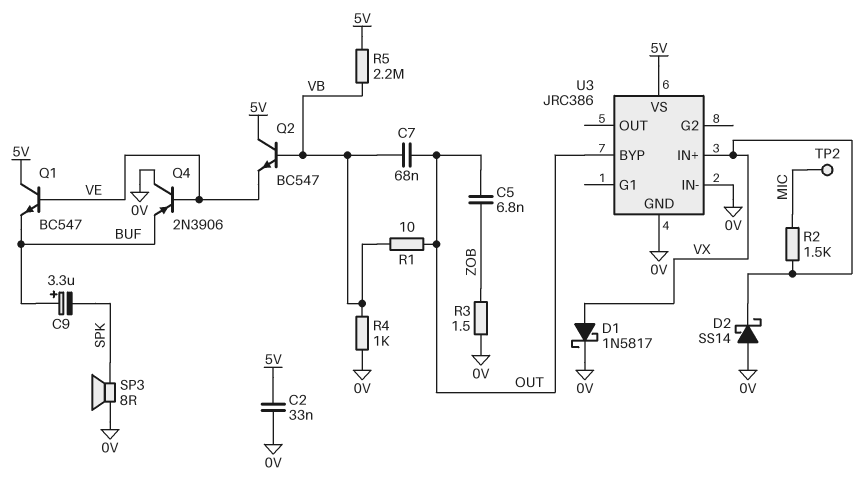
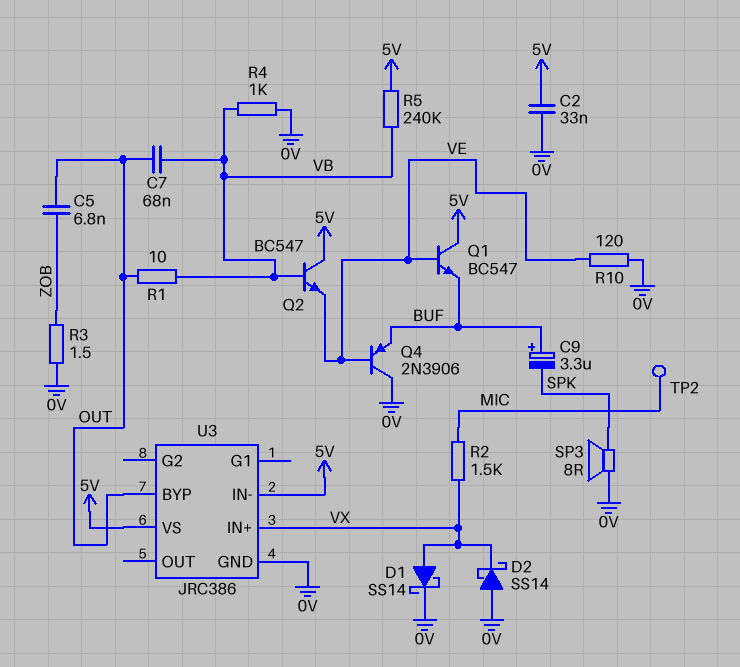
D1: schottky 1N5817 (A VX, K 0V) -> schottky SS14 (A VX, K 0V)
R5: 2.2M (5V, VB) -> 240k (5V, VB)
R10: none -> 120 (0V, VE)
U3 pin IN-: 0V -> 5V

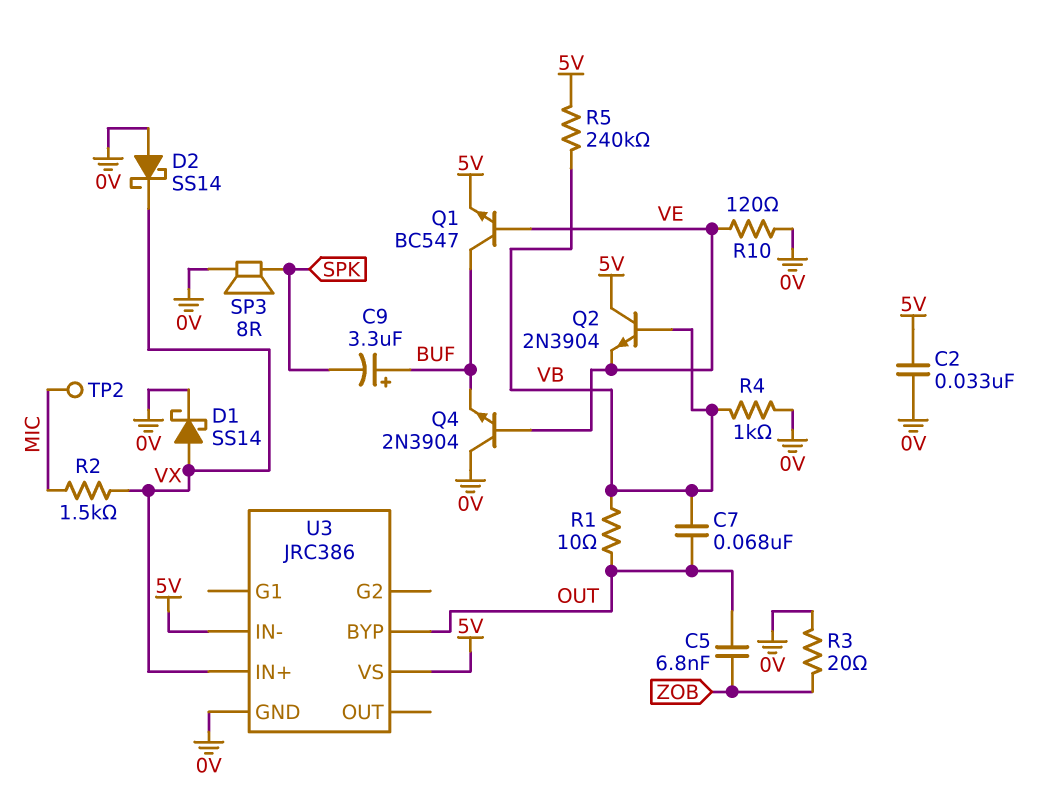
Q1: NPN BC547 (B VE, C 5V, E BUF) -> NPN BC547 (B VE, C BUF, E 5V)
Q2: NPN BC547 (B VB, C 5V, E VE) -> NPN 2N3904 (B VB, C 5V, E VE)
Q4: PNP 2N3906 (B VE, C 0V, E BUF) -> NPN 2N3904 (B VE, C 0V, E BUF)
R3: 1.5 (0V, ZOB) -> 20 (0V, ZOB)

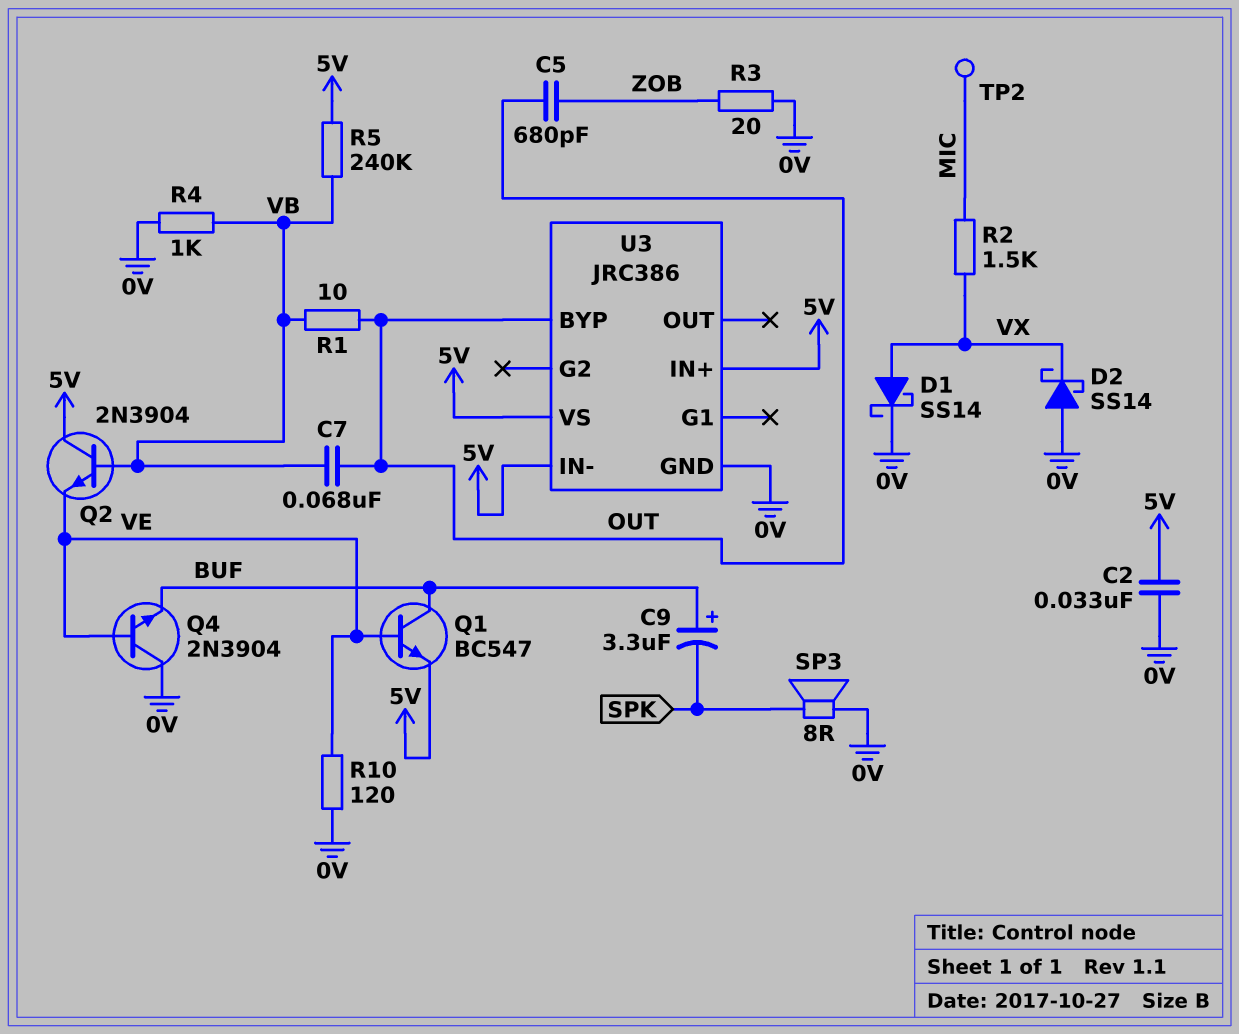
C5: 6.8nF (OUT, ZOB) -> 680pF (OUT, ZOB)
U3 pin IN+: VX -> 5V

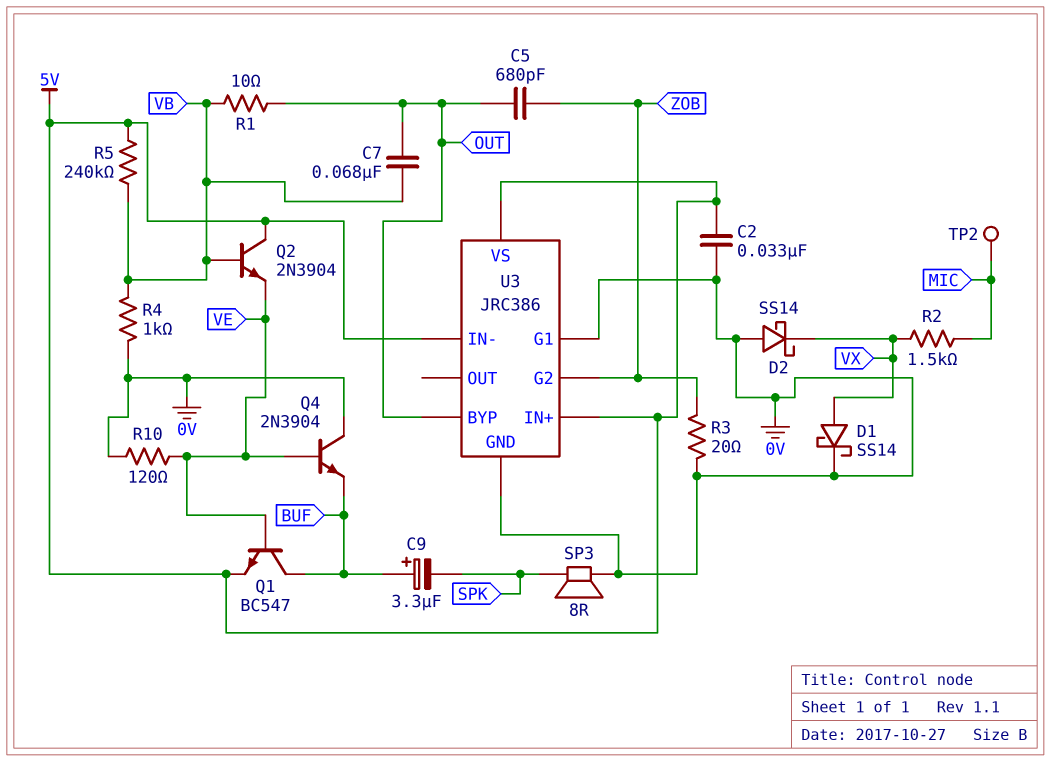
U3 pin G1: none -> 0V
U3 pin G2: none -> ZOB

